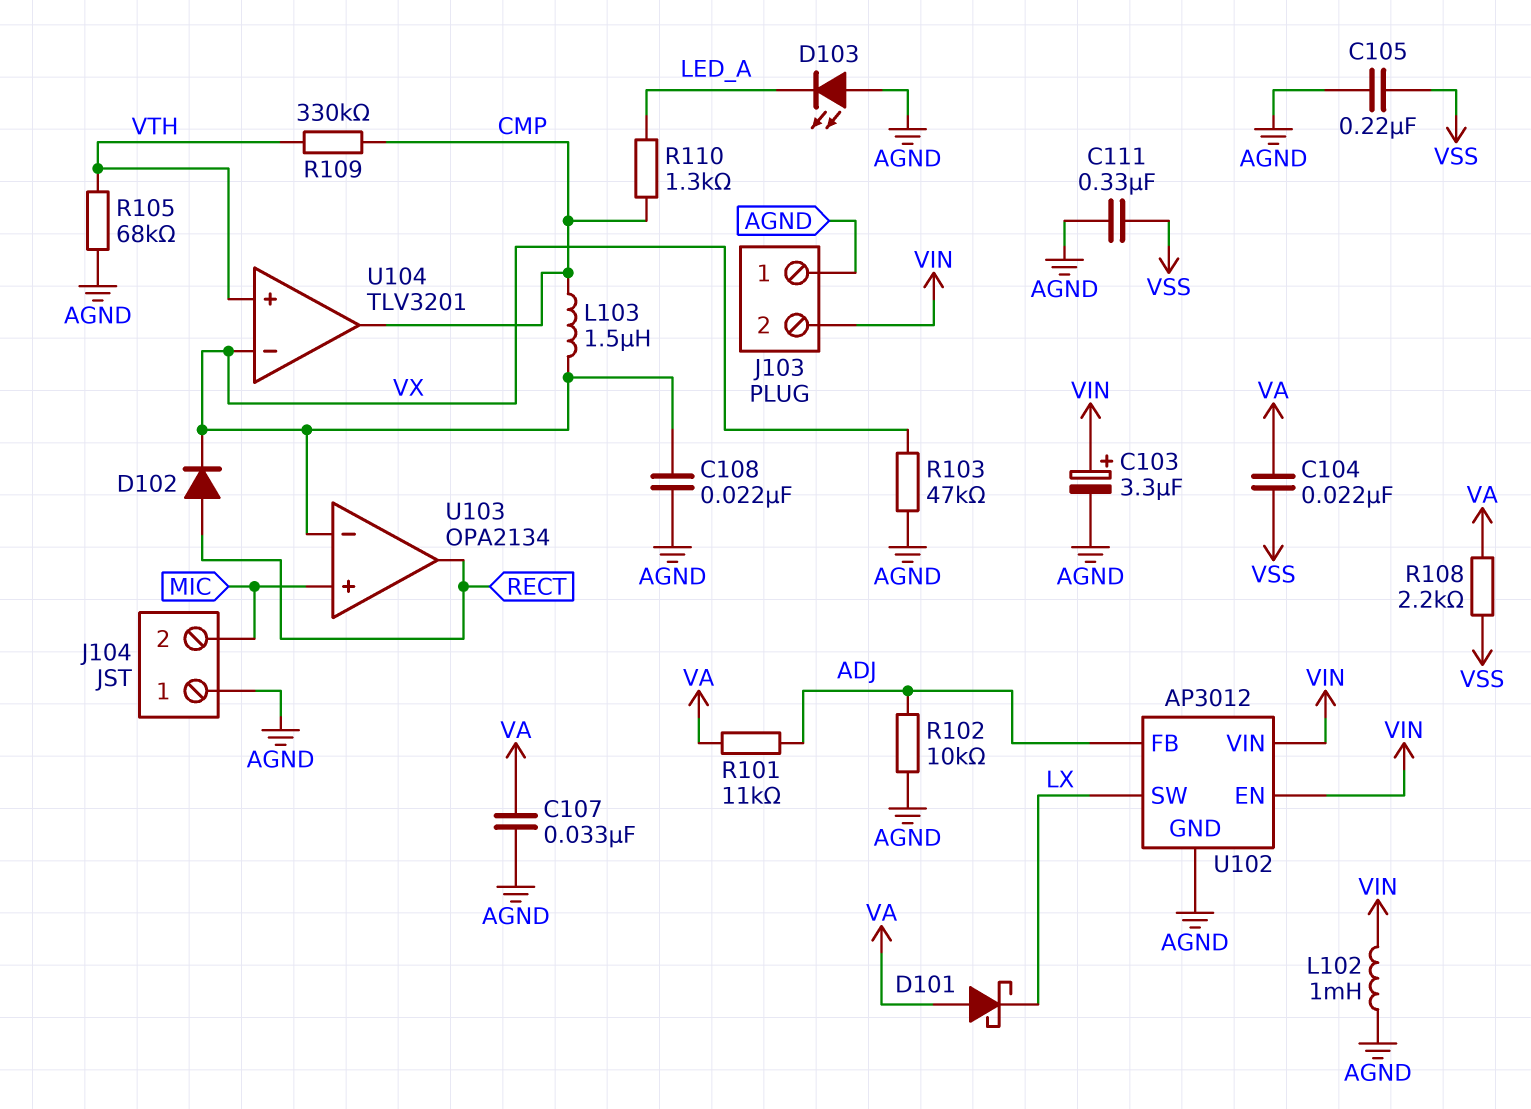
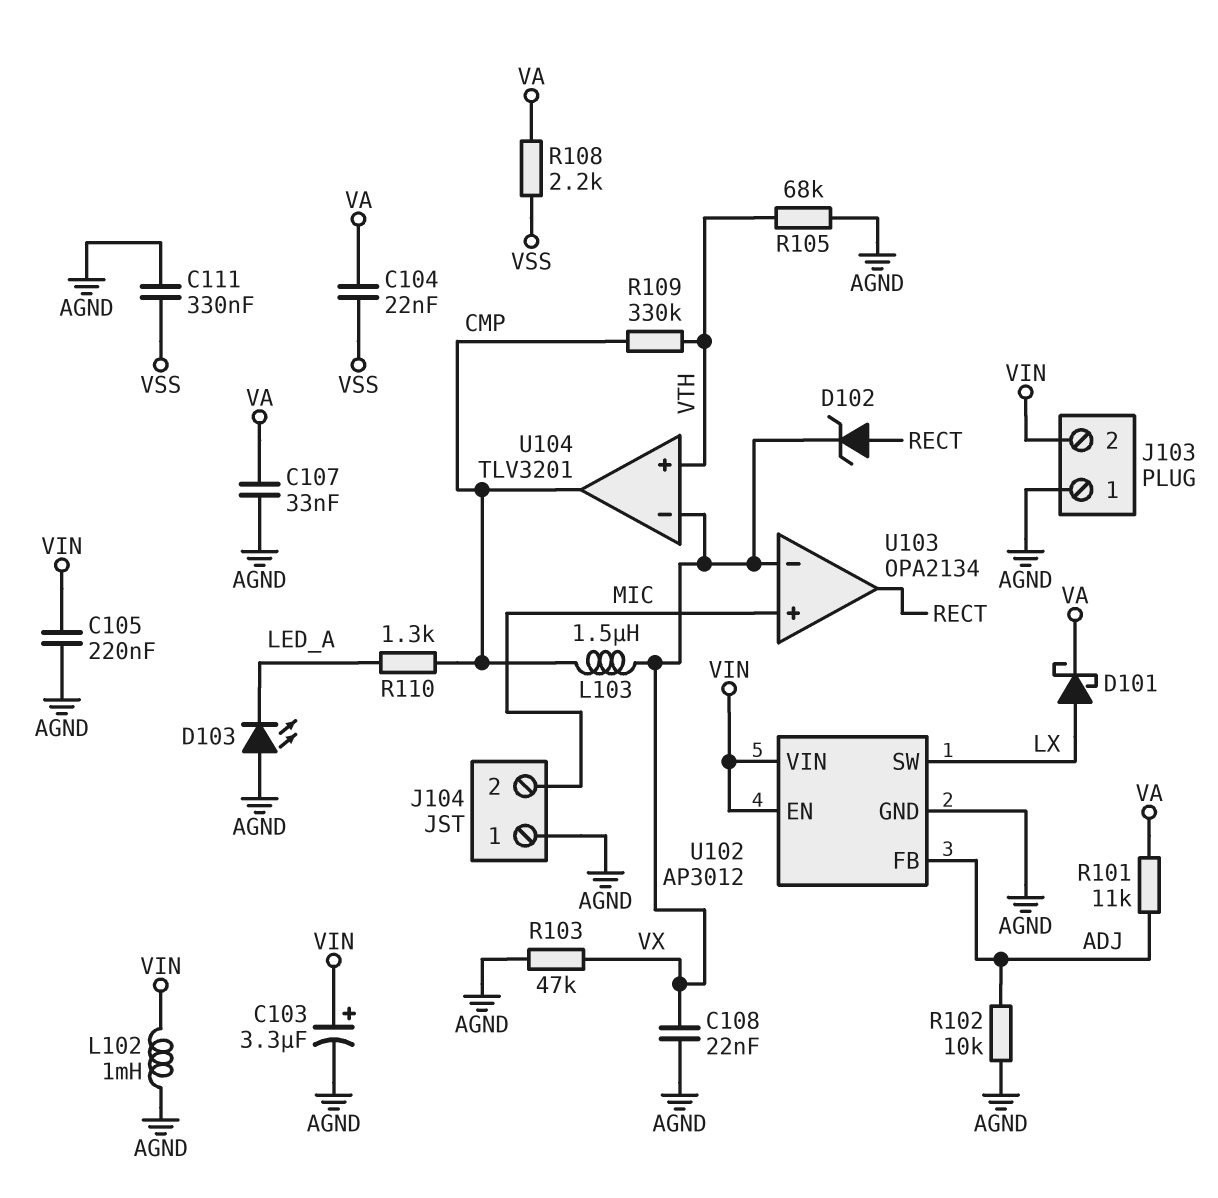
C105: 220nF (AGND, VSS) -> 220nF (AGND, VIN)
D101: schottky (A VA, K LX) -> schottky (A LX, K VA)
D102: diode (A RECT, K VX) -> zener (A RECT, K VX)

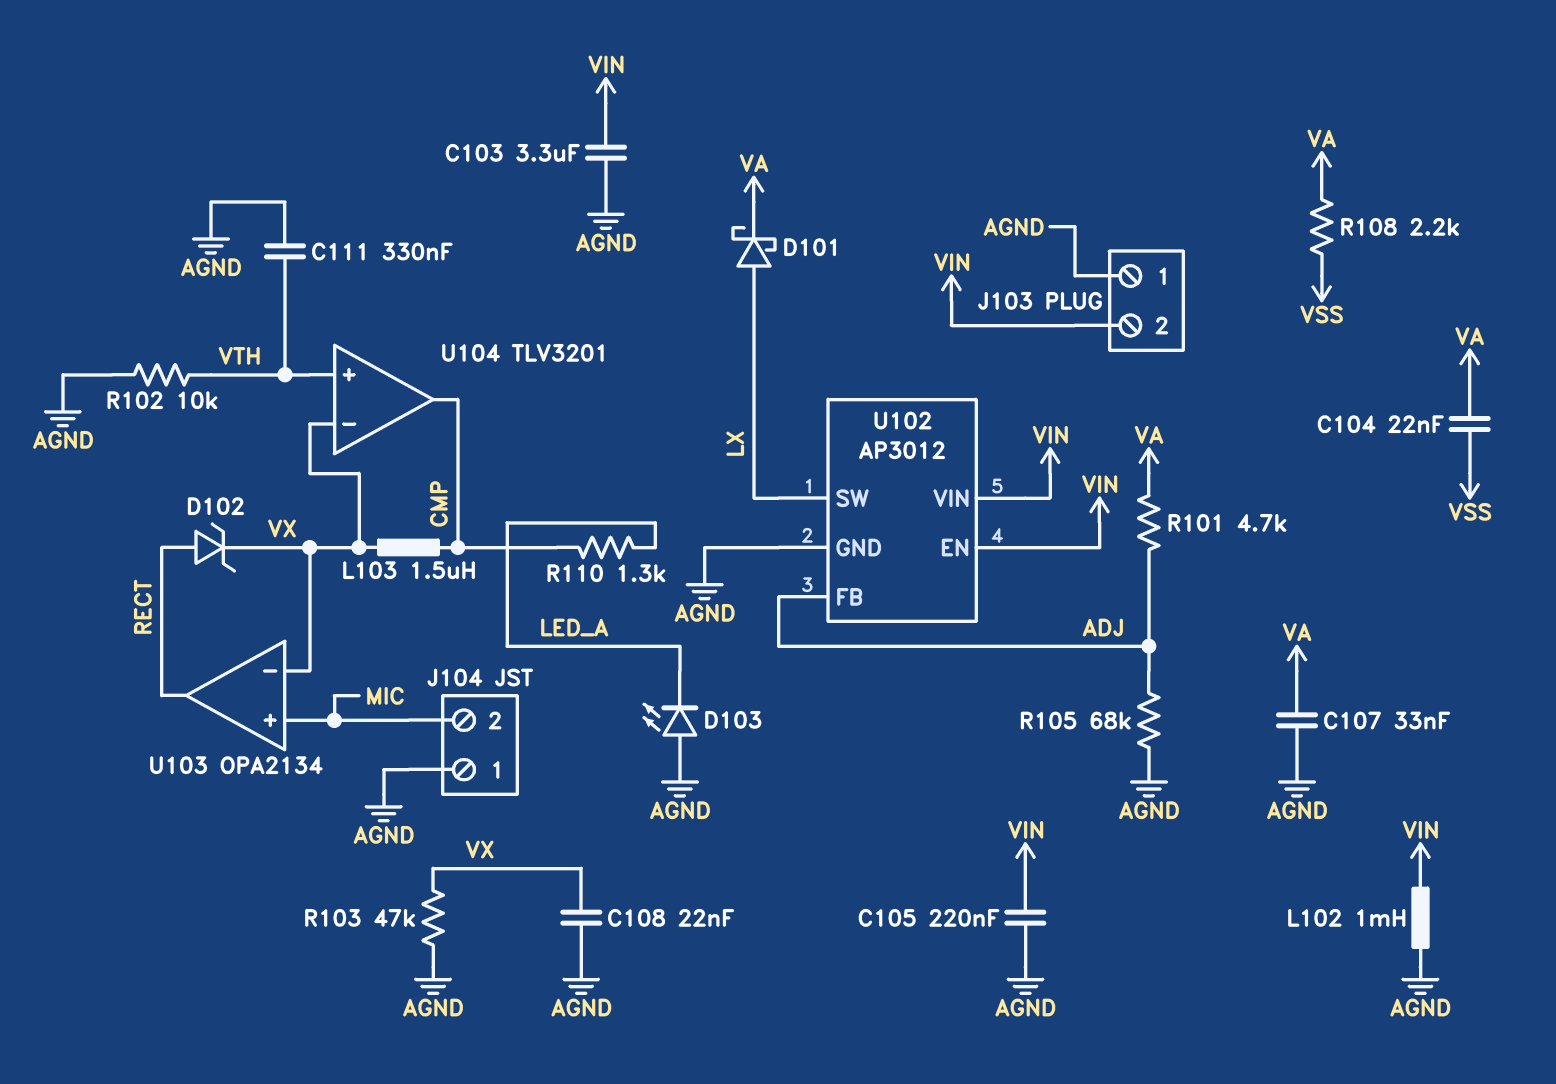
C103: 3.3uF (plus VIN, minus AGND) -> 3.3uF (AGND, VIN)
C111: 330nF (AGND, VSS) -> 330nF (AGND, VTH)
R101: 11k (ADJ, VA) -> 4.7k (ADJ, VA)
R102: 10k (ADJ, AGND) -> 10k (AGND, VTH)
R105: 68k (AGND, VTH) -> 68k (ADJ, AGND)
R109: 330k (CMP, VTH) -> none

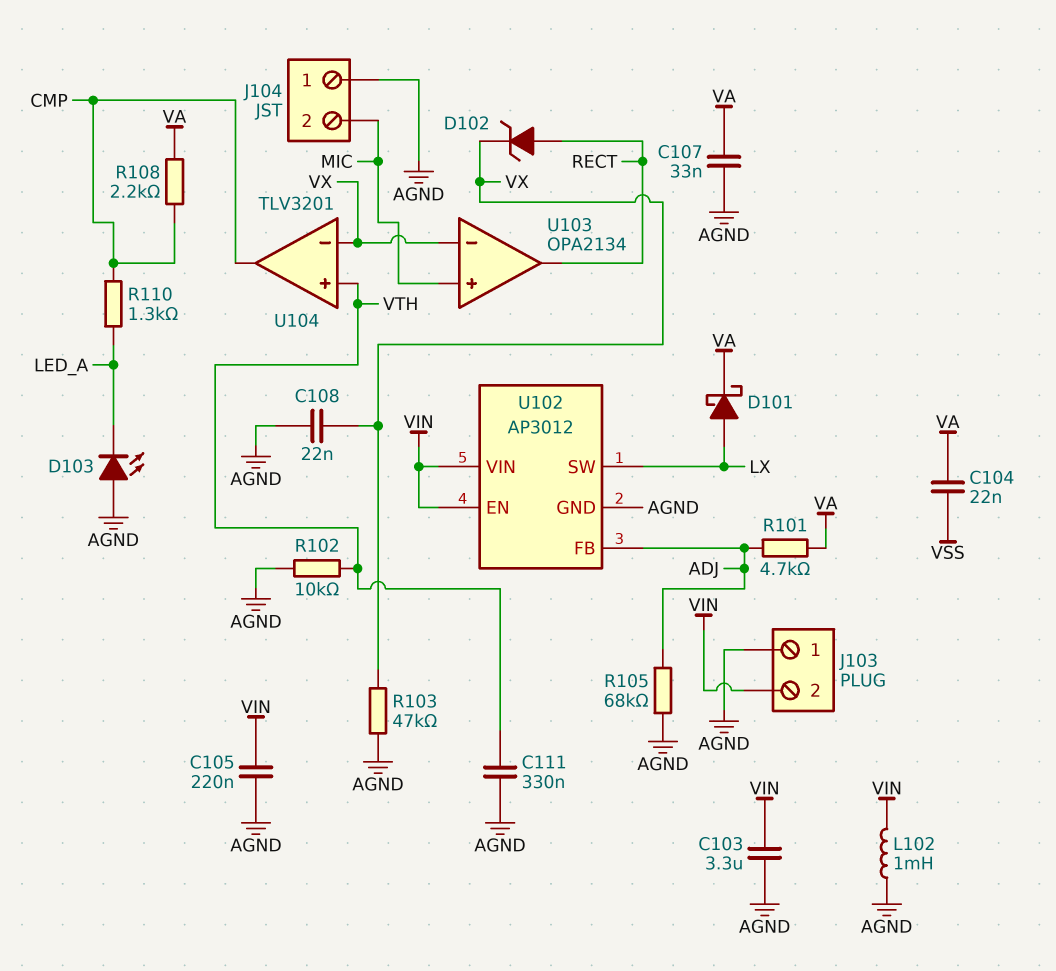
L103: 1.5uH (CMP, VX) -> none
R108: 2.2k (VA, VSS) -> 2.2k (CMP, VA)

